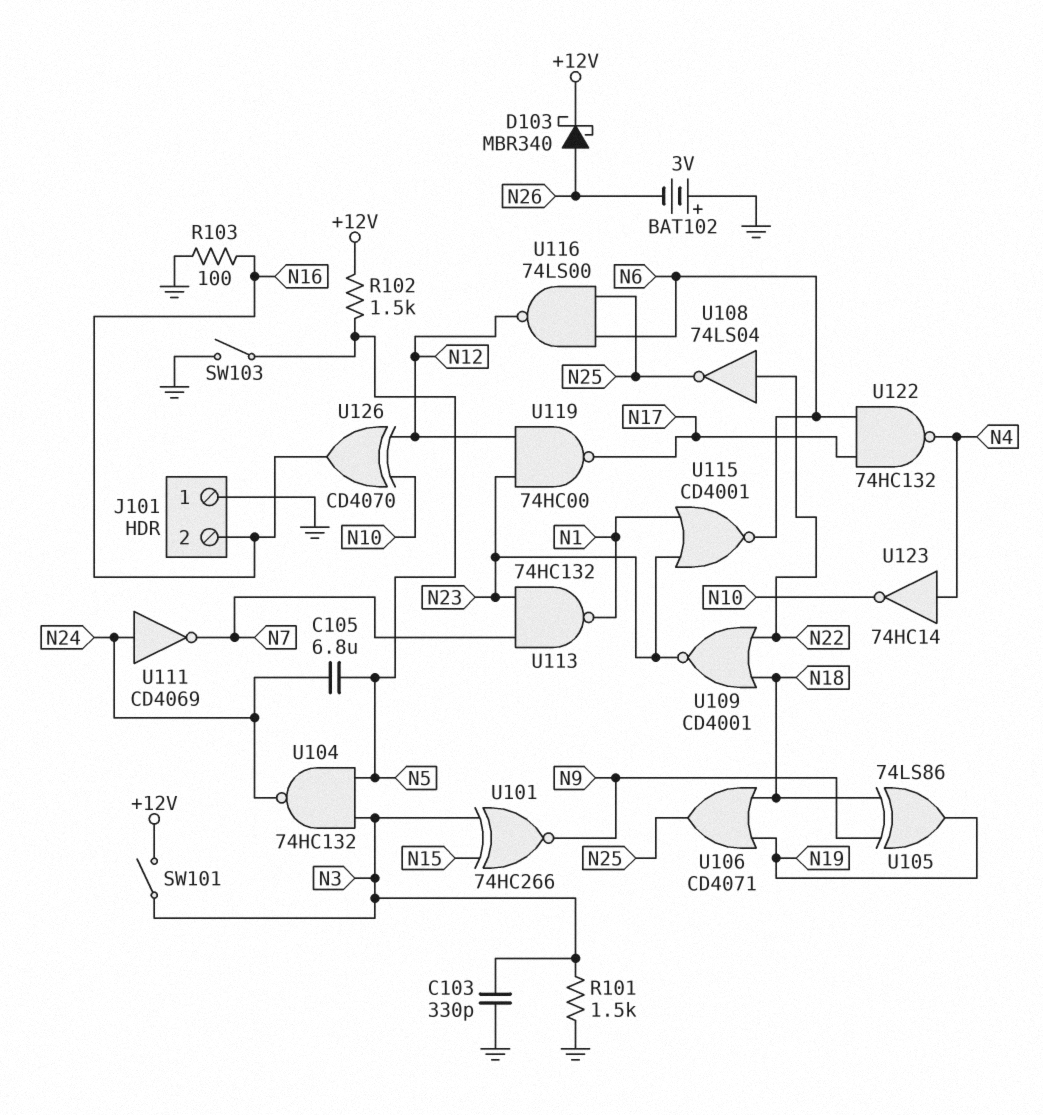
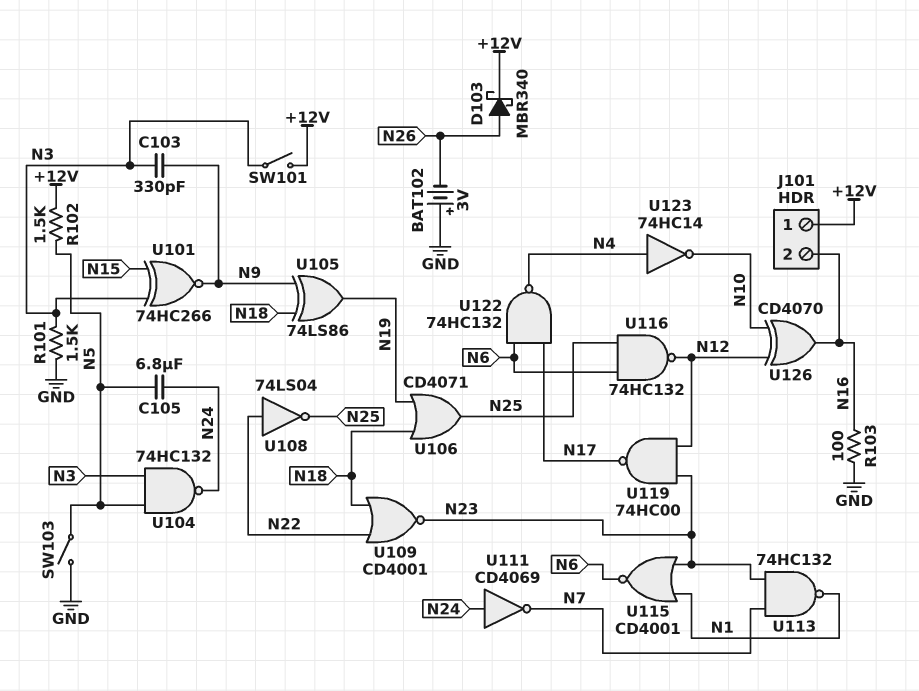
C103: 330pF (GND, N3) -> 330pF (N3, N9)
J101 pin 1: GND -> +12V
U116: NAND 74LS00 (in N6, in N25, out N12) -> NAND 74HC132 (in N6, in N25, out N12)

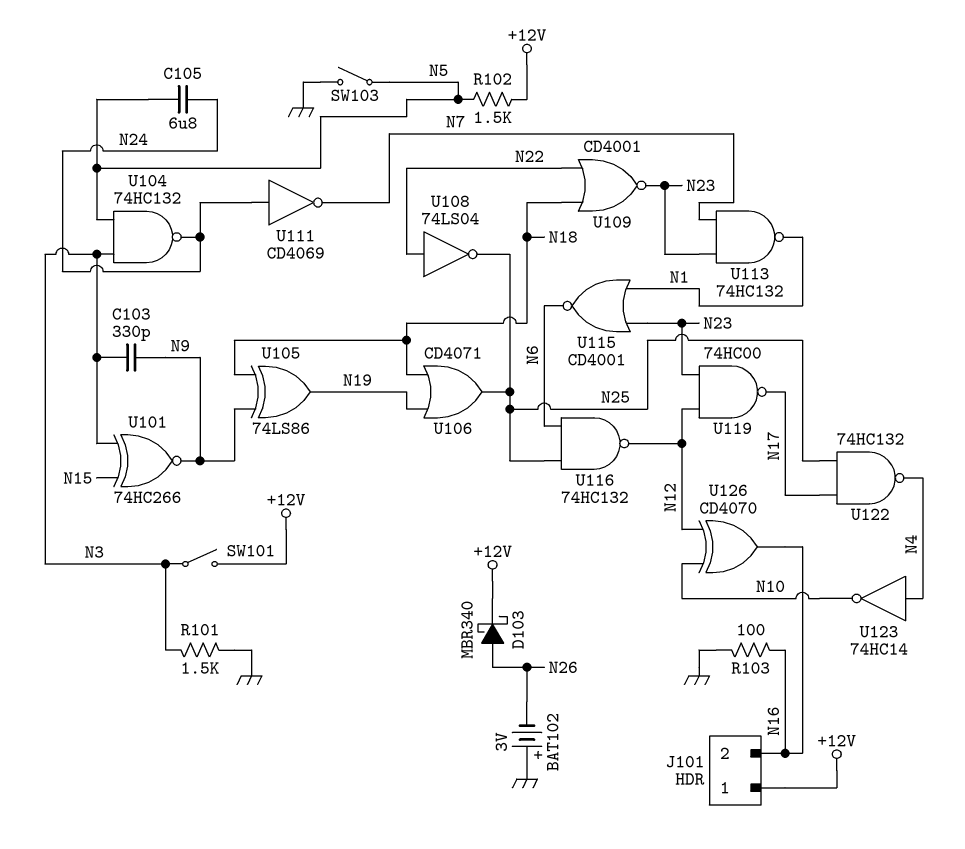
U122: NAND 74HC132 (in N6, in N17, out N4) -> NAND 74HC132 (in N17, in N25, out N4)

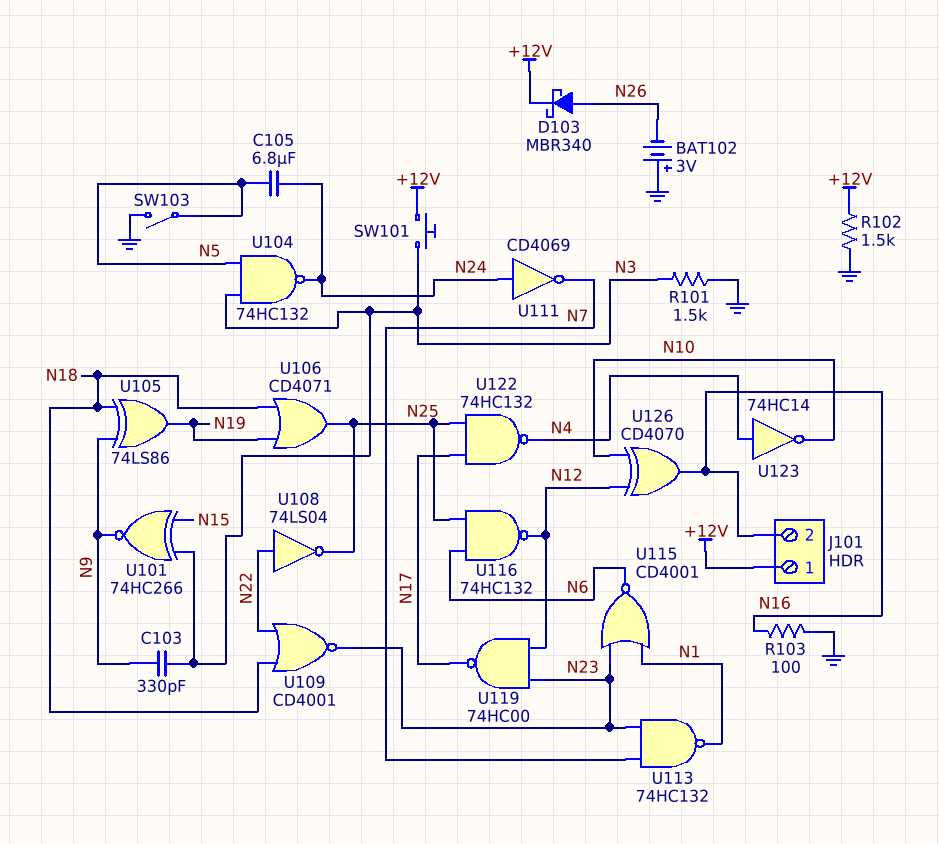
R102: 1.5k (+12V, N5) -> 1.5k (+12V, GND)
SW101: switch (+12V, N3) -> button (+12V, N3)

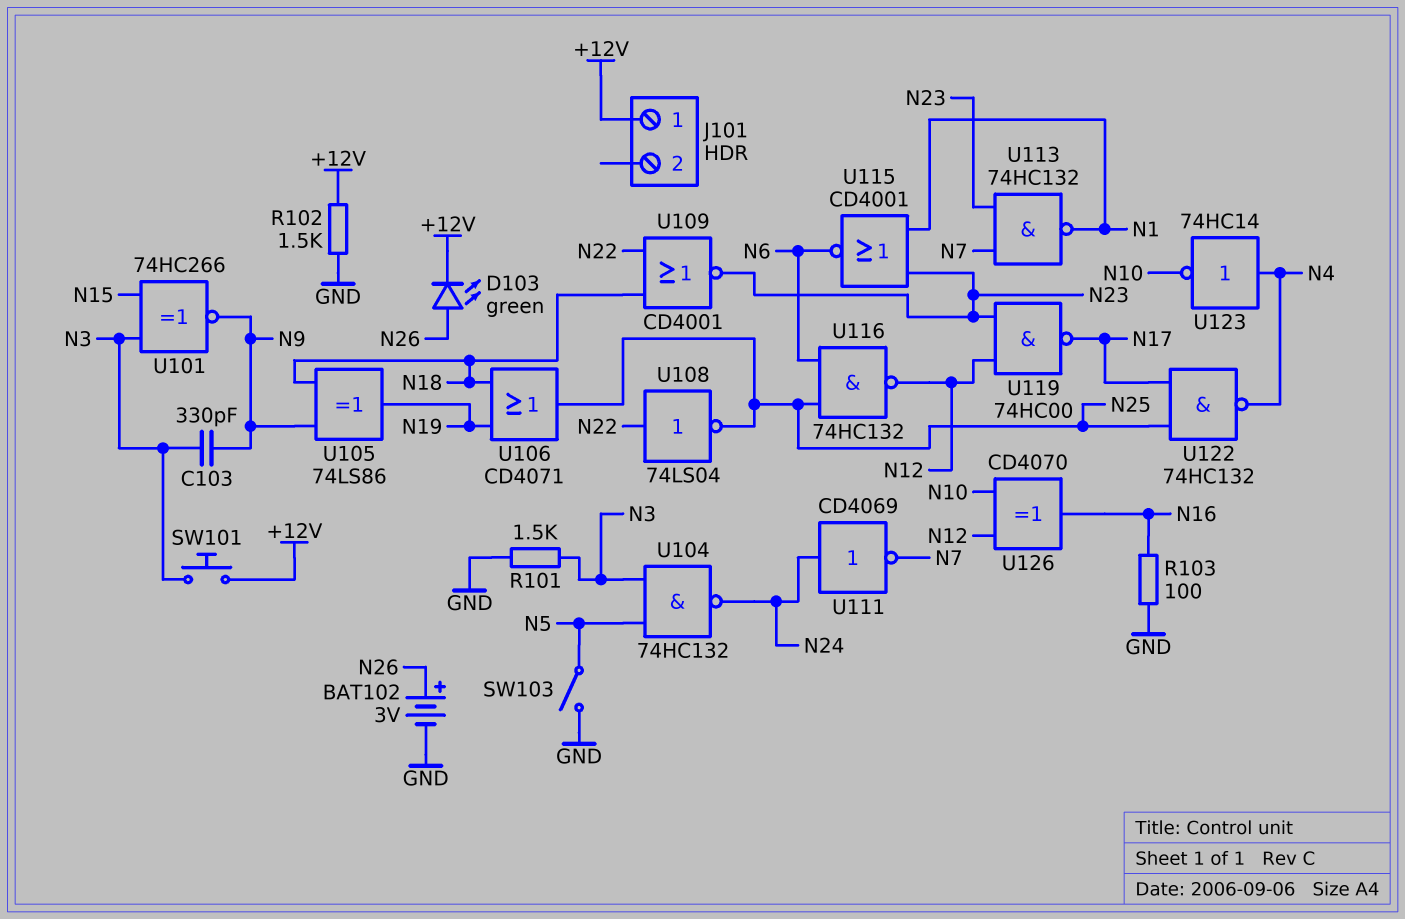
BAT102: 3V (plus GND, minus N26) -> 3V (plus N26, minus GND)
C105: 6.8uF (N5, N24) -> none
D103: schottky MBR340 (A N26, K +12V) -> LED green (A N26, K +12V)
J101 pin 2: N16 -> none

